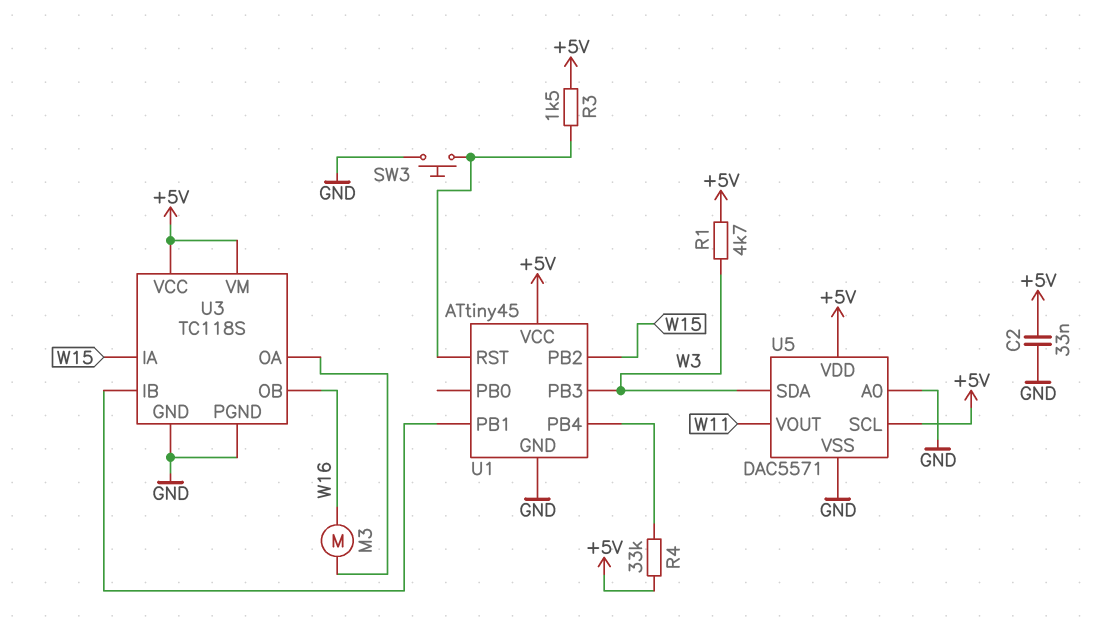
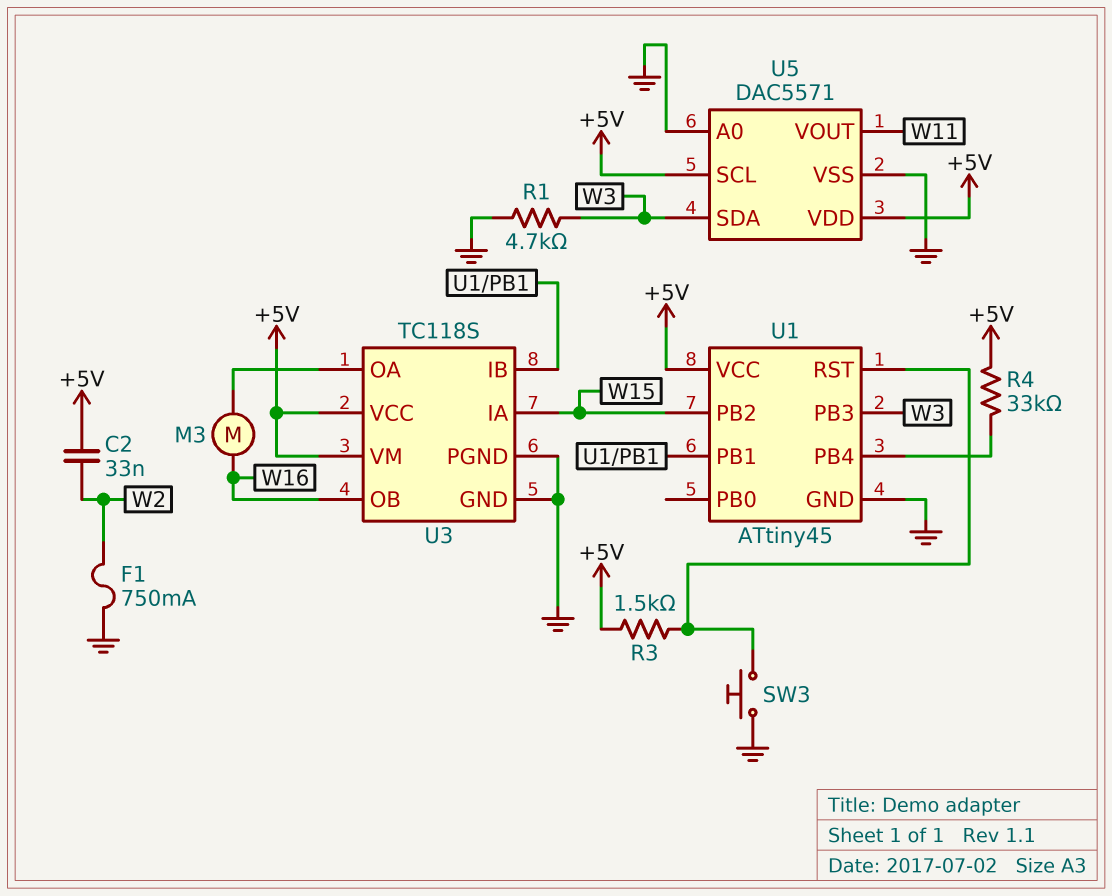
C2: 33nF (+5V, GND) -> 33nF (+5V, W2)
F1: none -> 750mA (GND, W2)
R1: 4.7k (+5V, W3) -> 4.7k (GND, W3)

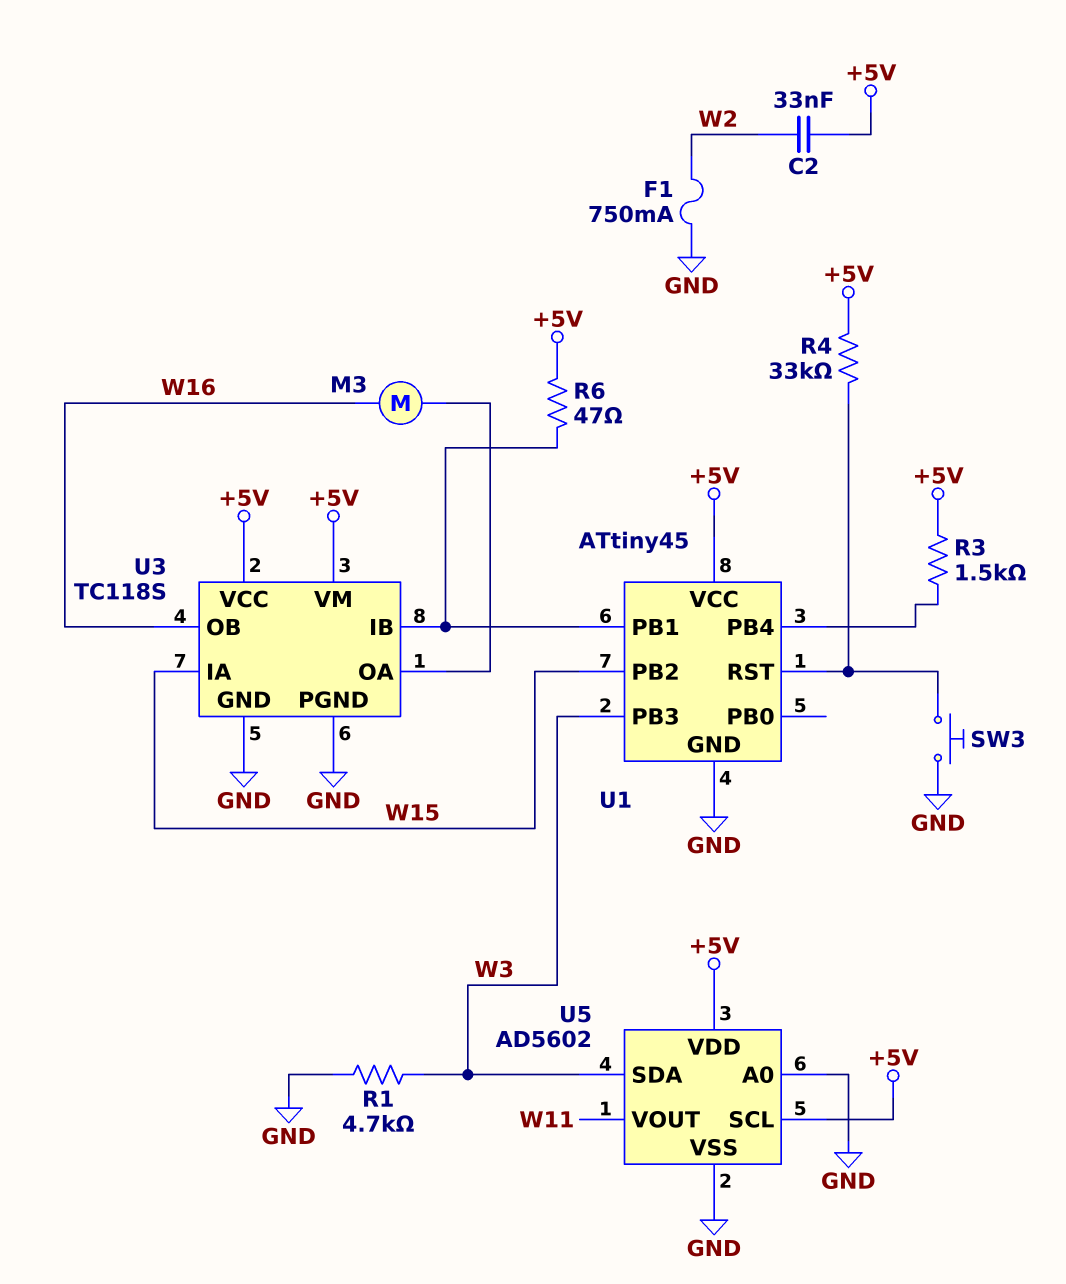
R3: 1.5k (+5V, U1/RST) -> 1.5k (+5V, U1/PB4)
R4: 33k (+5V, U1/PB4) -> 33k (+5V, U1/RST)
R6: none -> 47 (+5V, U1/PB1)
U5: DAC5571 -> AD5602

